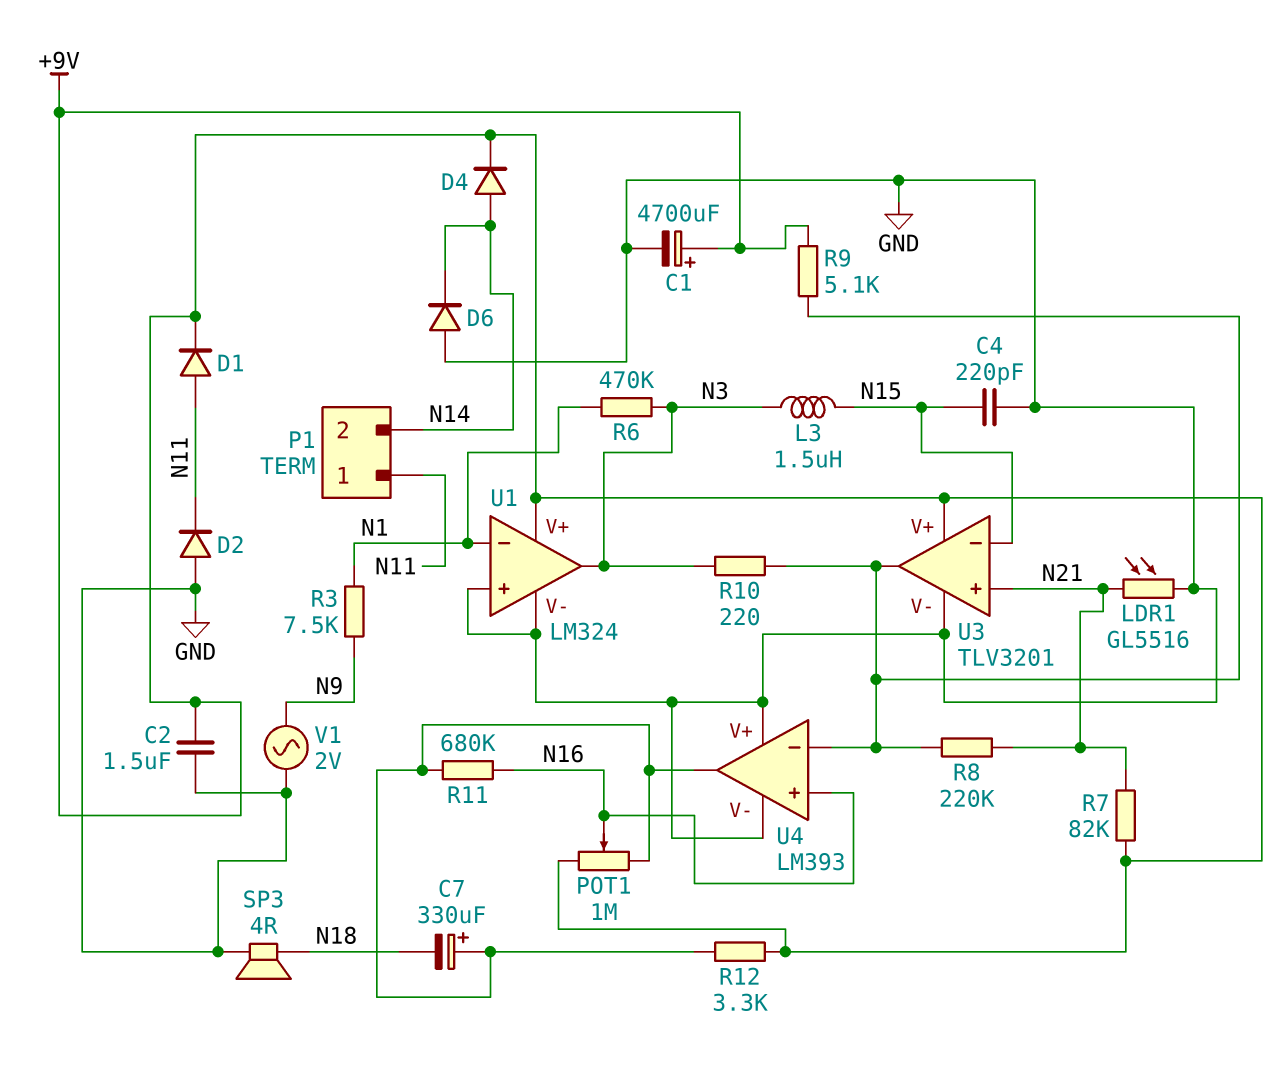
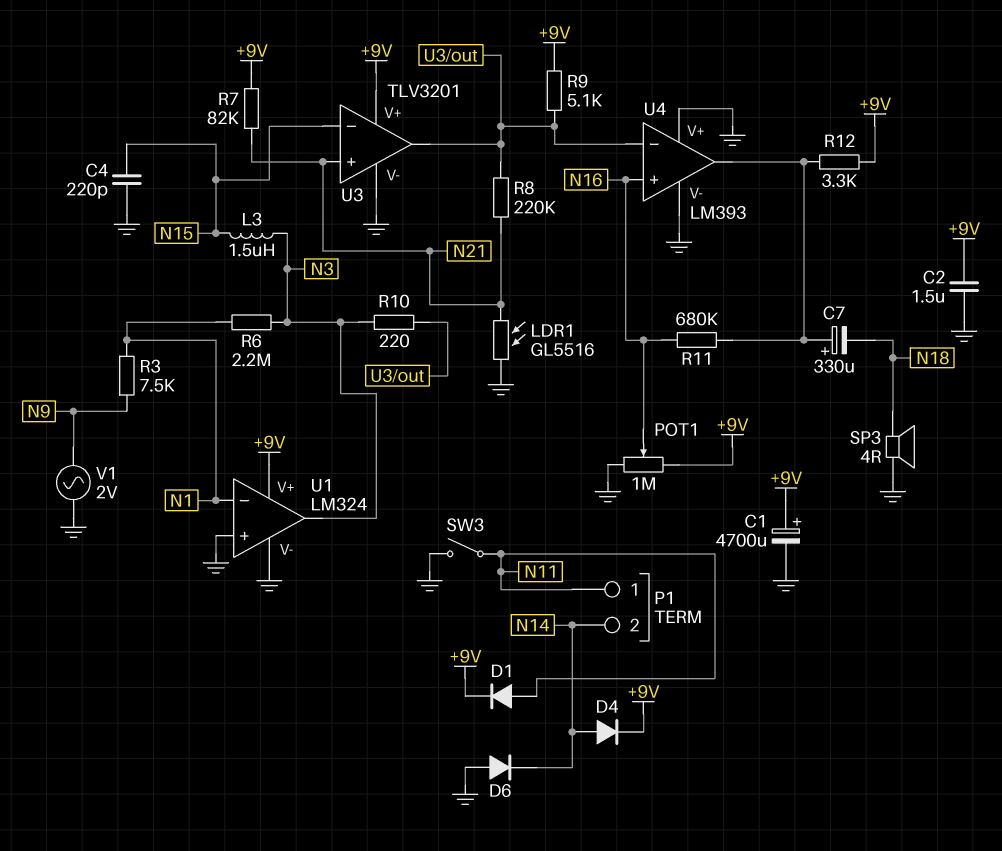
D2: diode (A GND, K N11) -> none
POT1: 1M (+9V, U4/out, wiper N16) -> 1M (+9V, GND, wiper N16)
R6: 470k (N1, N3) -> 2.2M (N1, N3)
SW3: none -> switch (GND, N11)

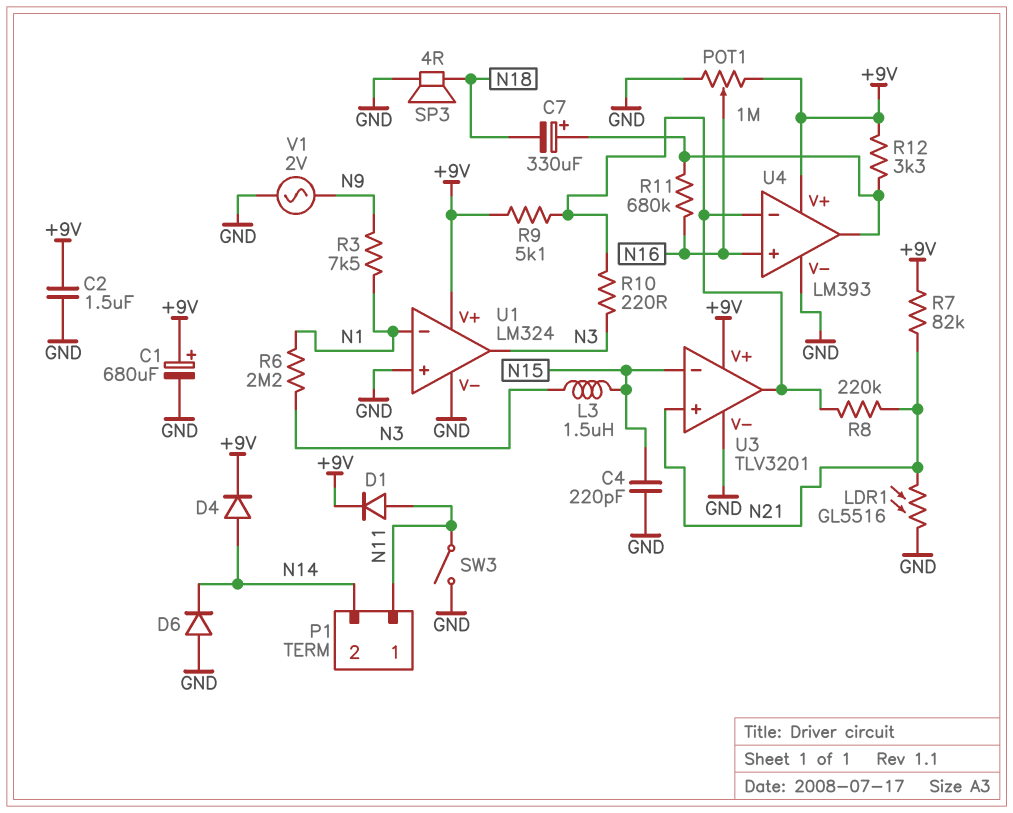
C1: 4700uF (plus +9V, minus GND) -> 680uF (plus +9V, minus GND)
U4 pin V+: GND -> +9V

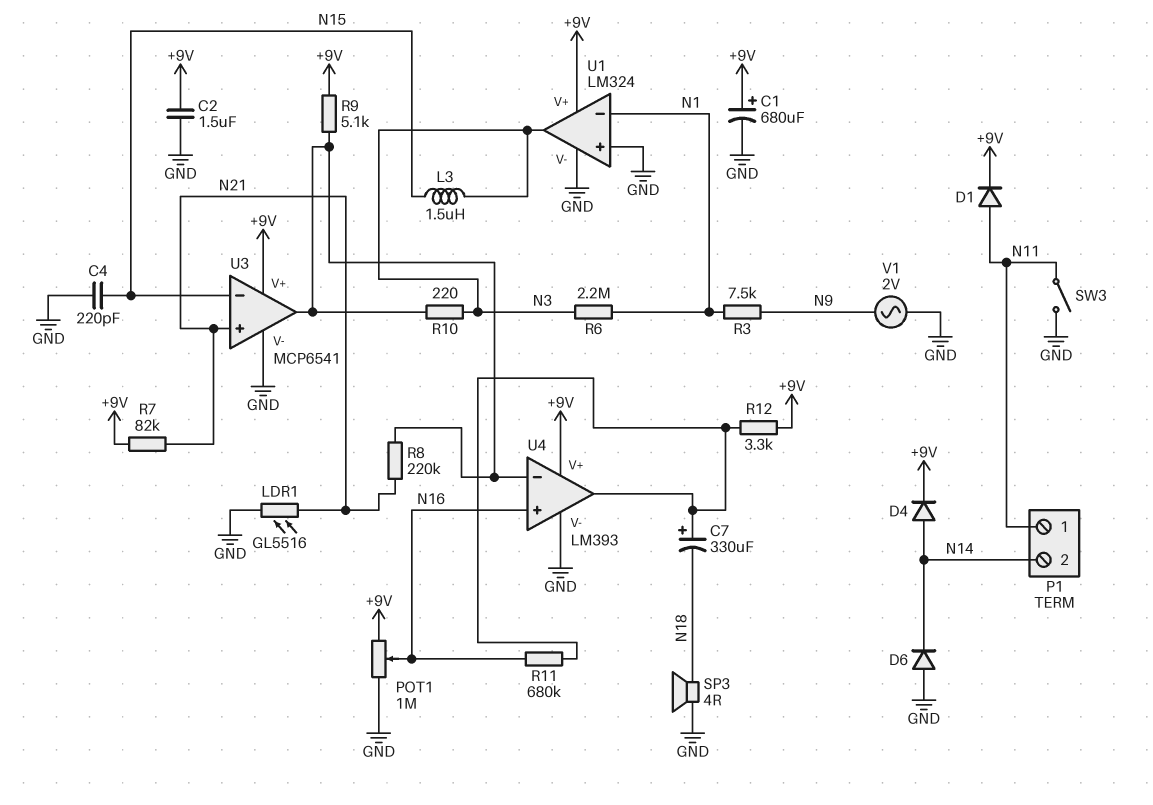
U3: TLV3201 -> MCP6541

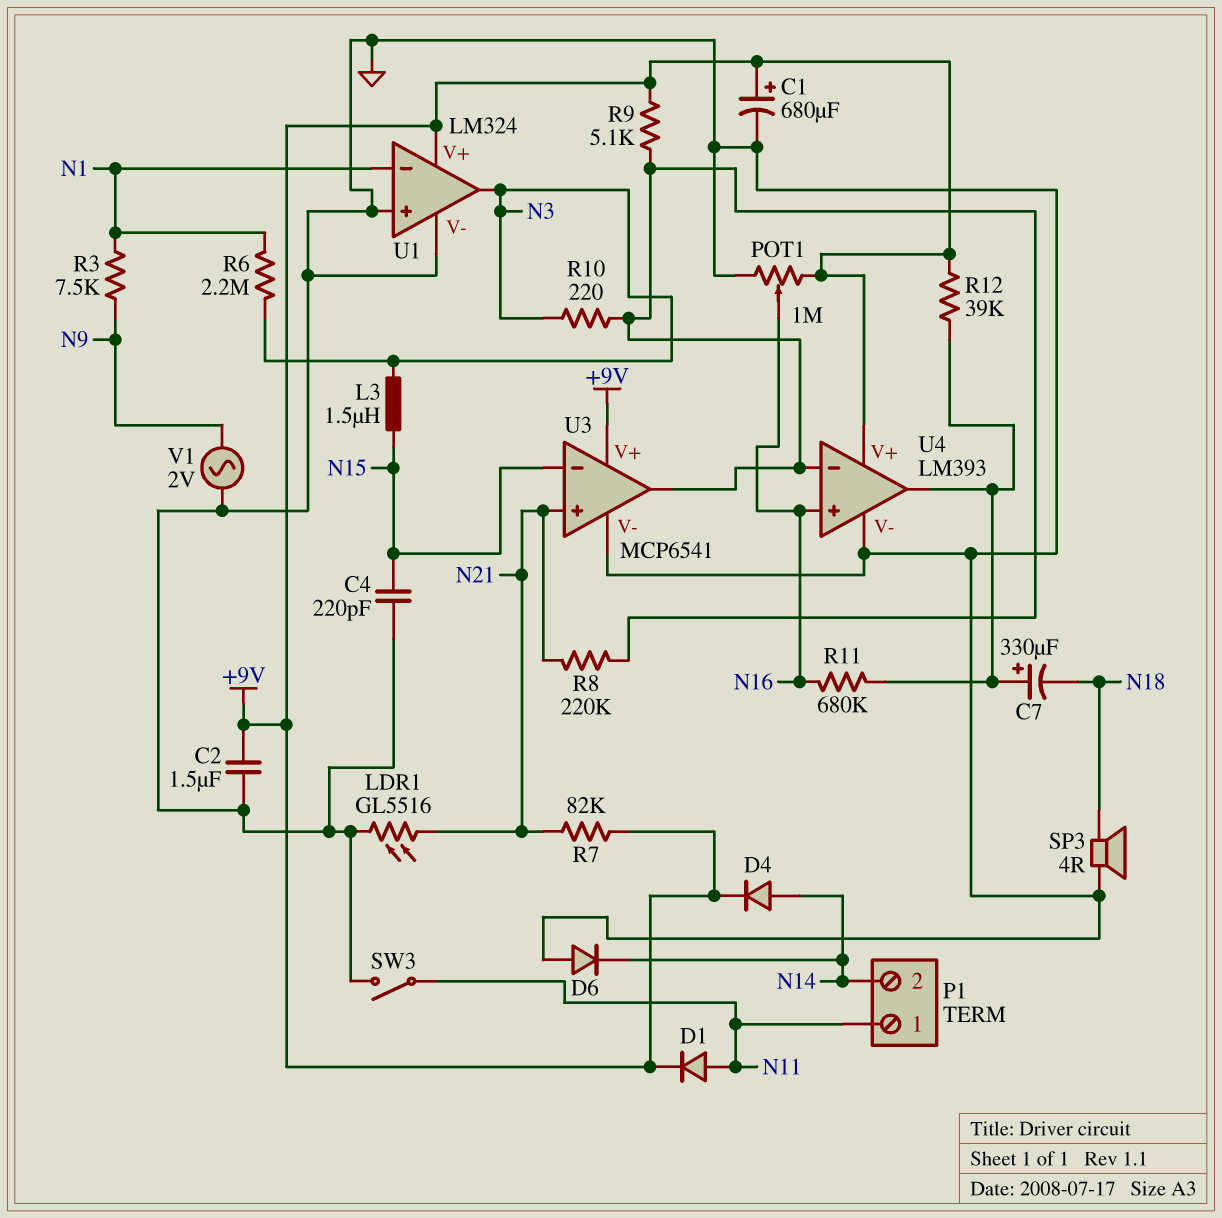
R12: 3.3k (+9V, U4/out) -> 39k (+9V, U4/out)

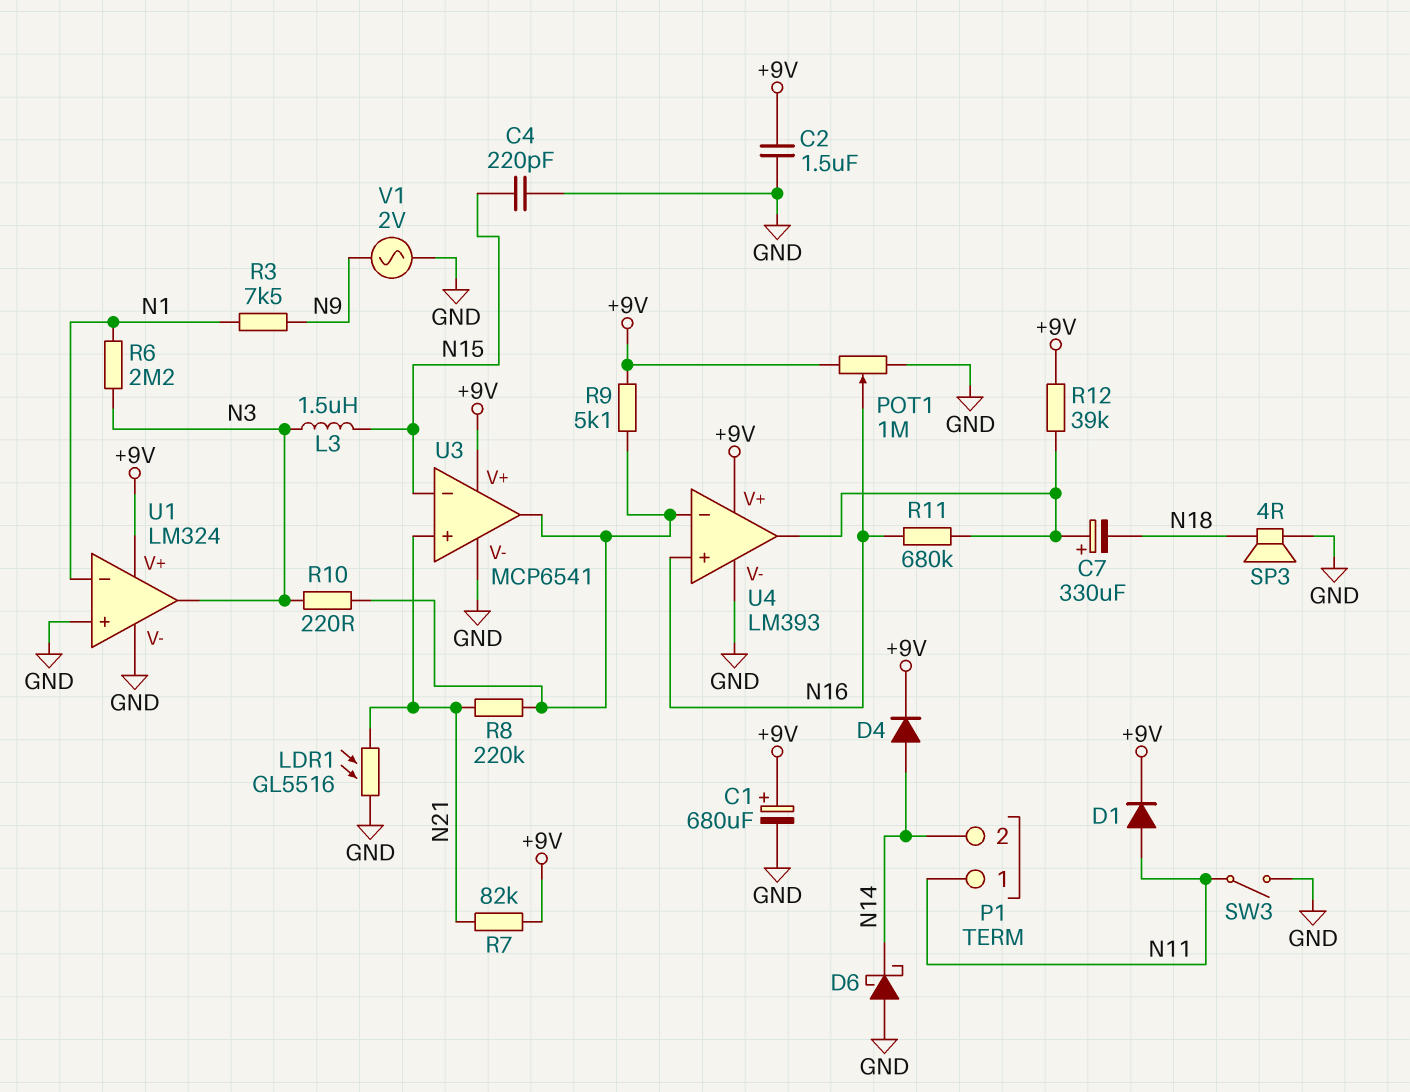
D6: diode (A GND, K N14) -> schottky (A GND, K N14)

